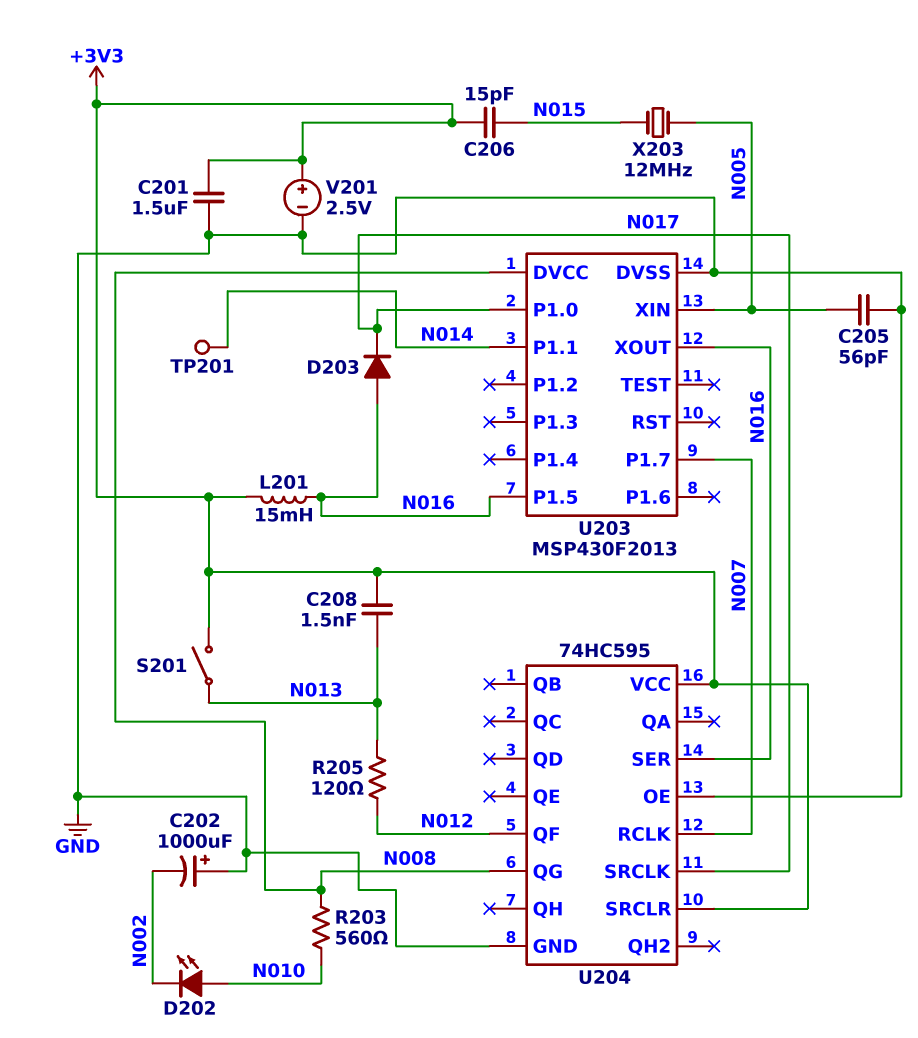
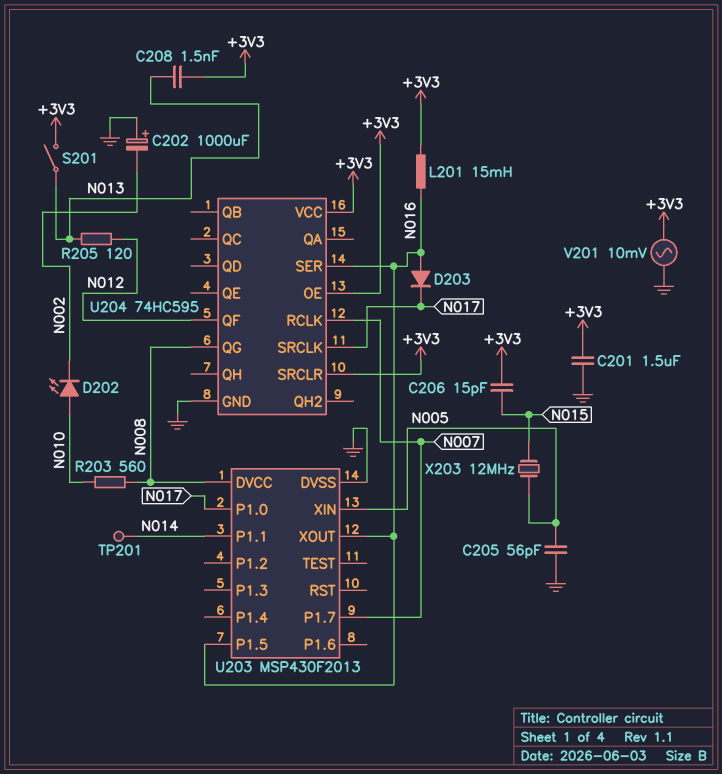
U204 pin OE: GND -> +3V3
V201: 2.5V (plus +3V3, minus GND) -> AC 10mV (+3V3, GND)

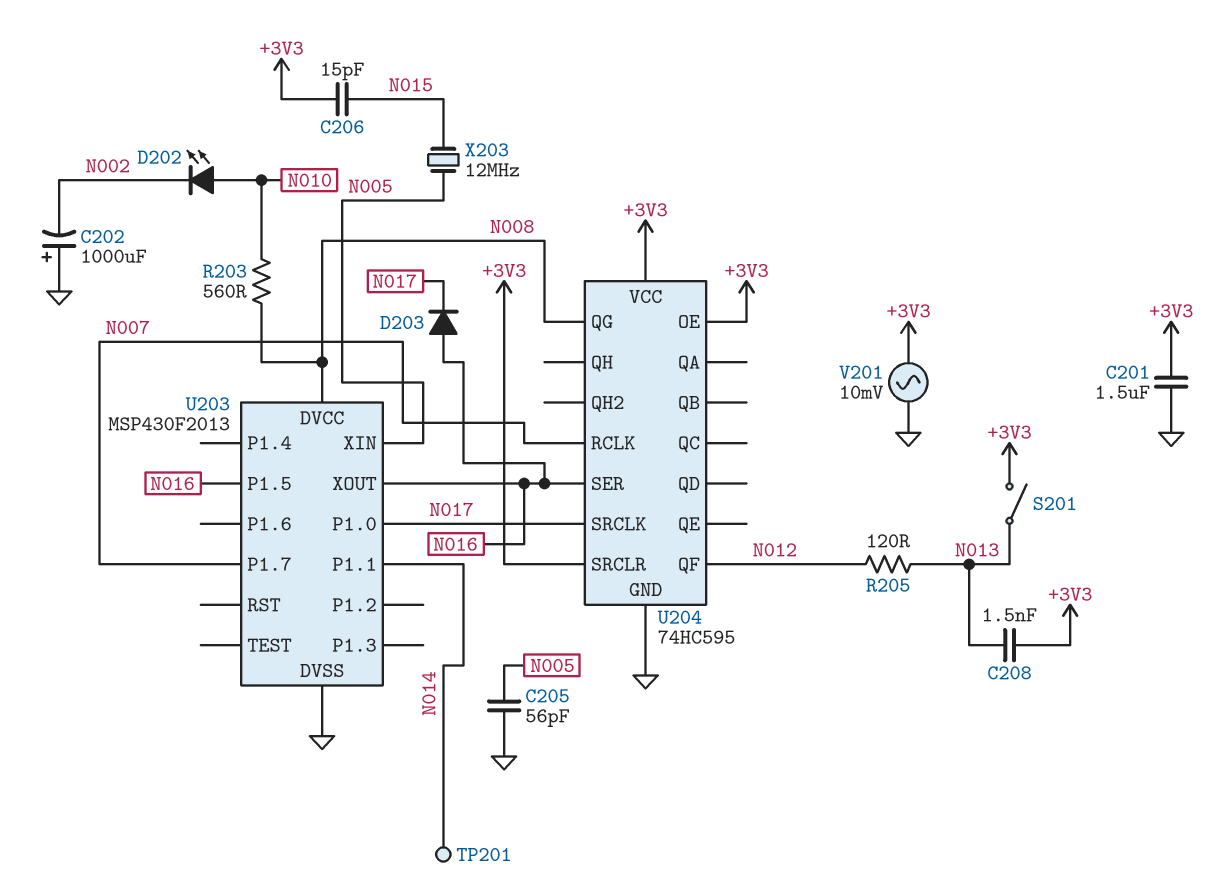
L201: 15mH (+3V3, N016) -> none

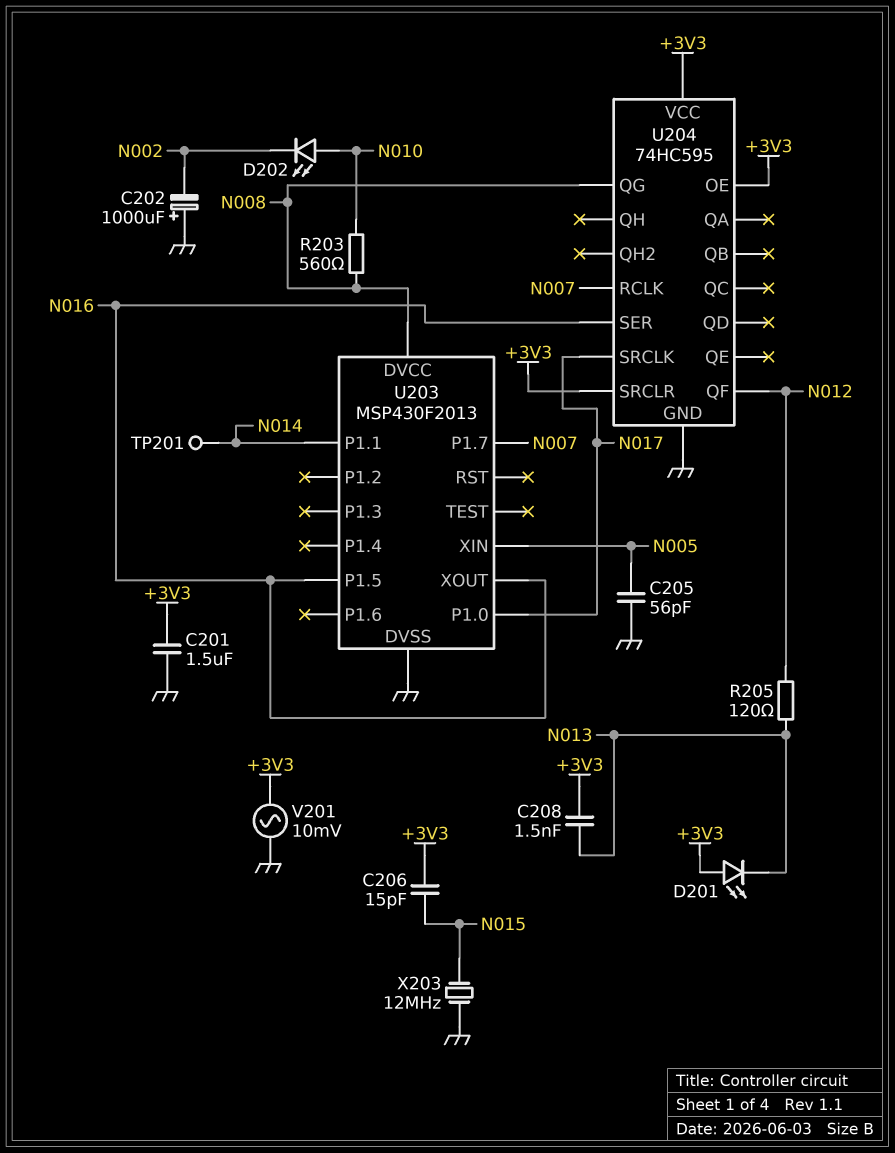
D201: none -> LED (A +3V3, K N013)
D203: diode (A N016, K N017) -> none
S201: switch (+3V3, N013) -> none
X203: 12MHz (N005, N015) -> 12MHz (GND, N015)

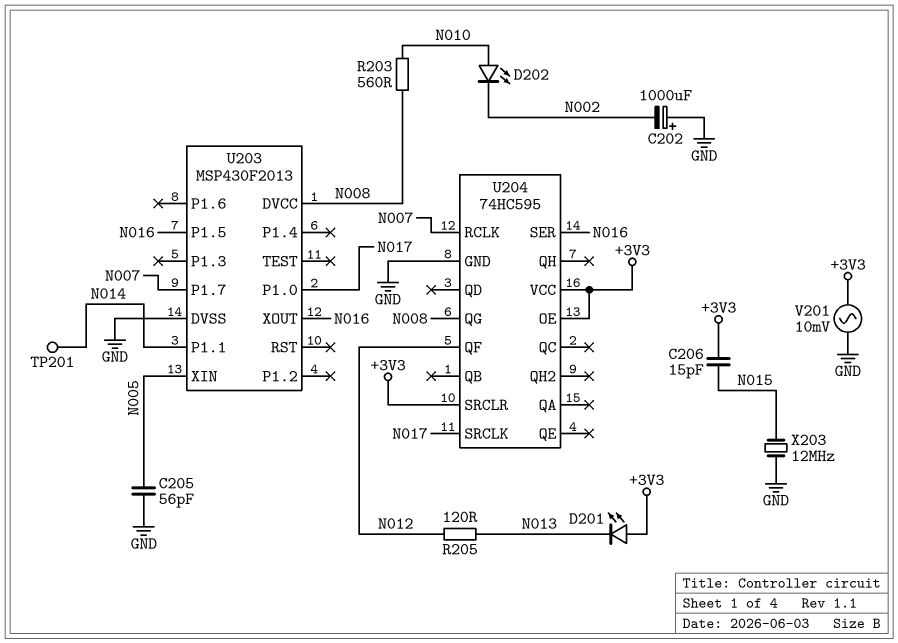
C201: 1.5uF (+3V3, GND) -> none
C208: 1.5nF (+3V3, N013) -> none

